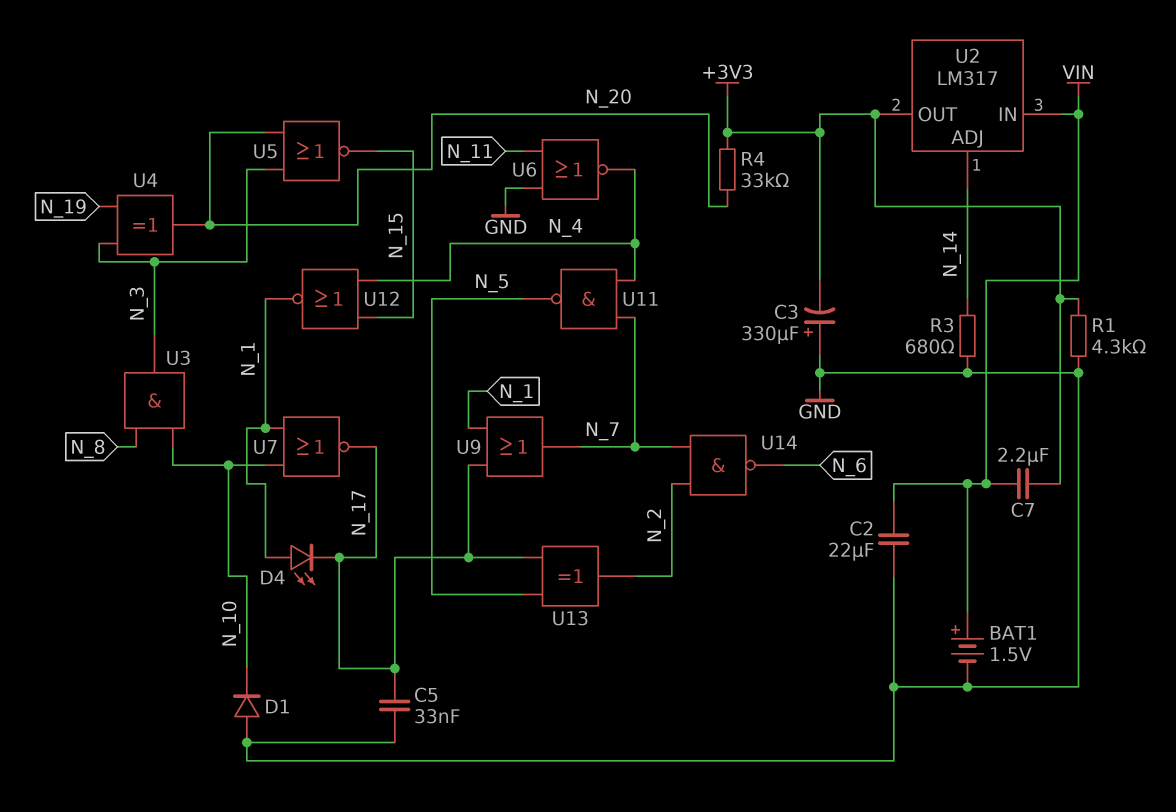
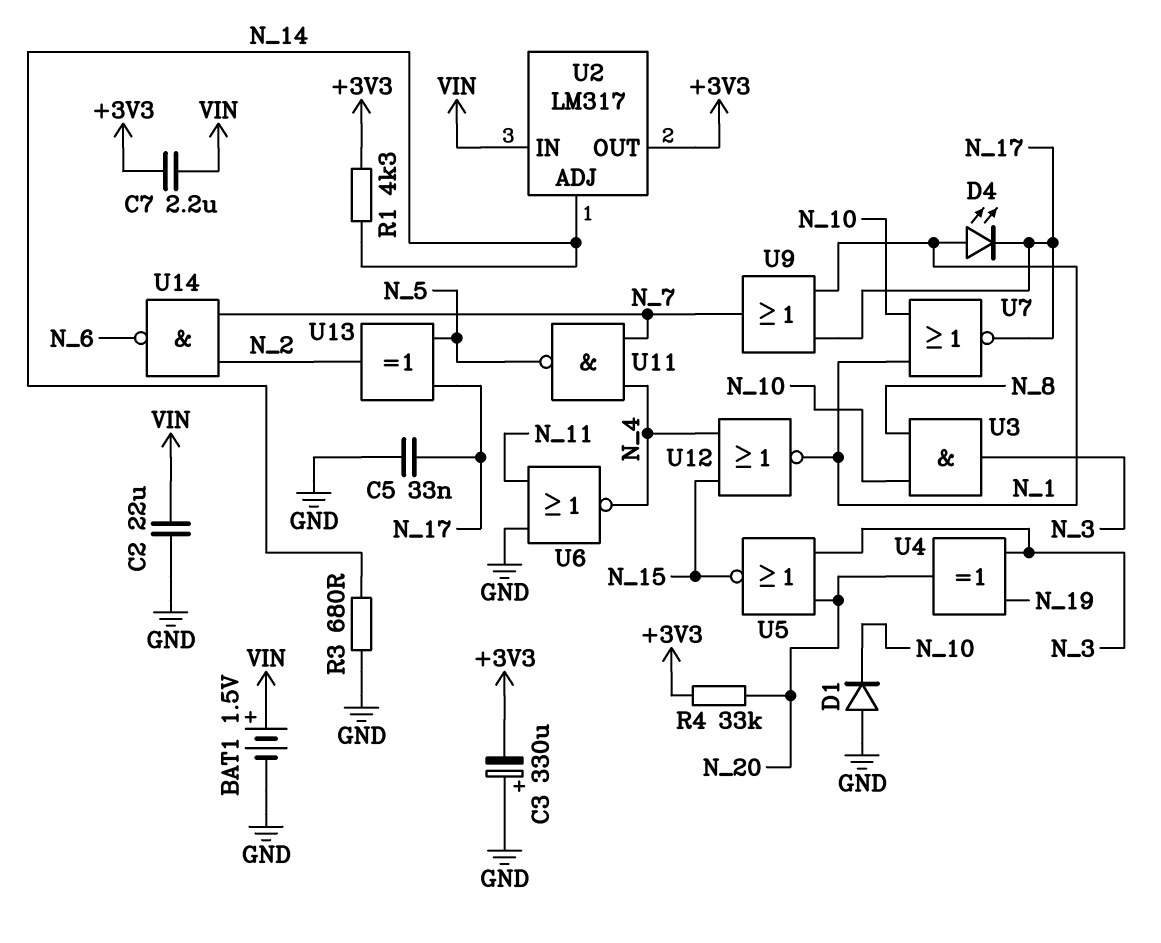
R1: 4.3k (+3V3, GND) -> 4.3k (+3V3, N_14)

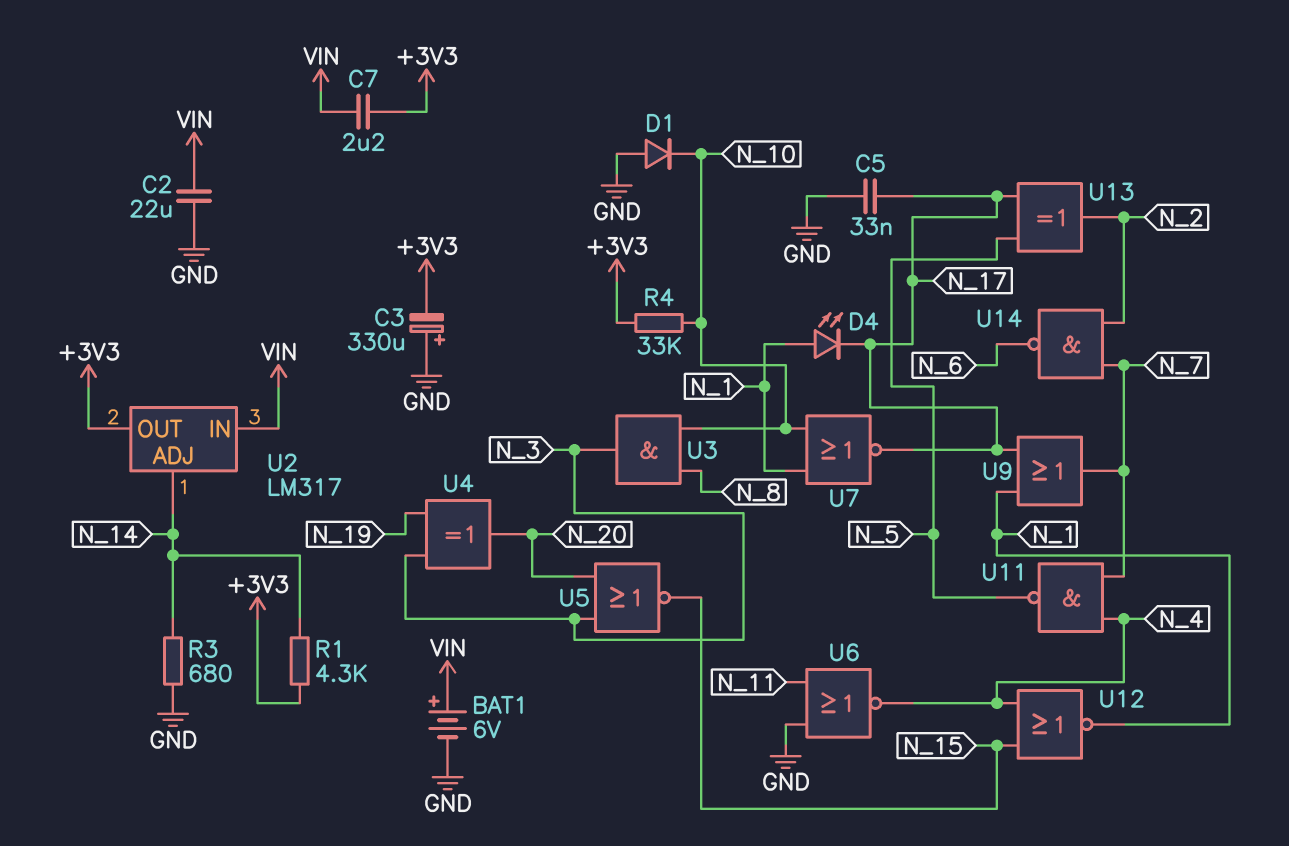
BAT1: 1.5V (plus VIN, minus GND) -> 6V (plus VIN, minus GND)
R4: 33k (+3V3, N_20) -> 33k (+3V3, N_10)

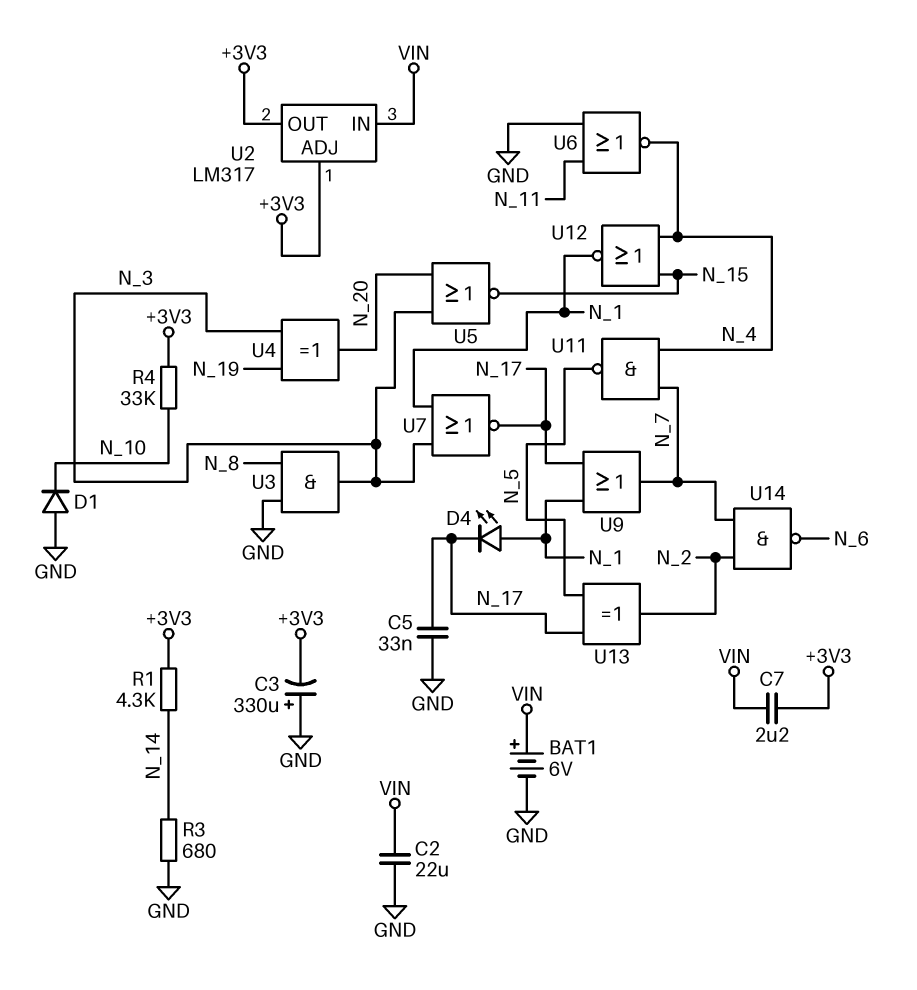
U2 pin ADJ: N_14 -> +3V3
U3: AND (in N_8, in N_10, out N_3) -> AND (in GND, in N_8, out N_3)
U7: NOR (in N_1, in N_10, out N_17) -> NOR (in N_1, in N_3, out N_17)

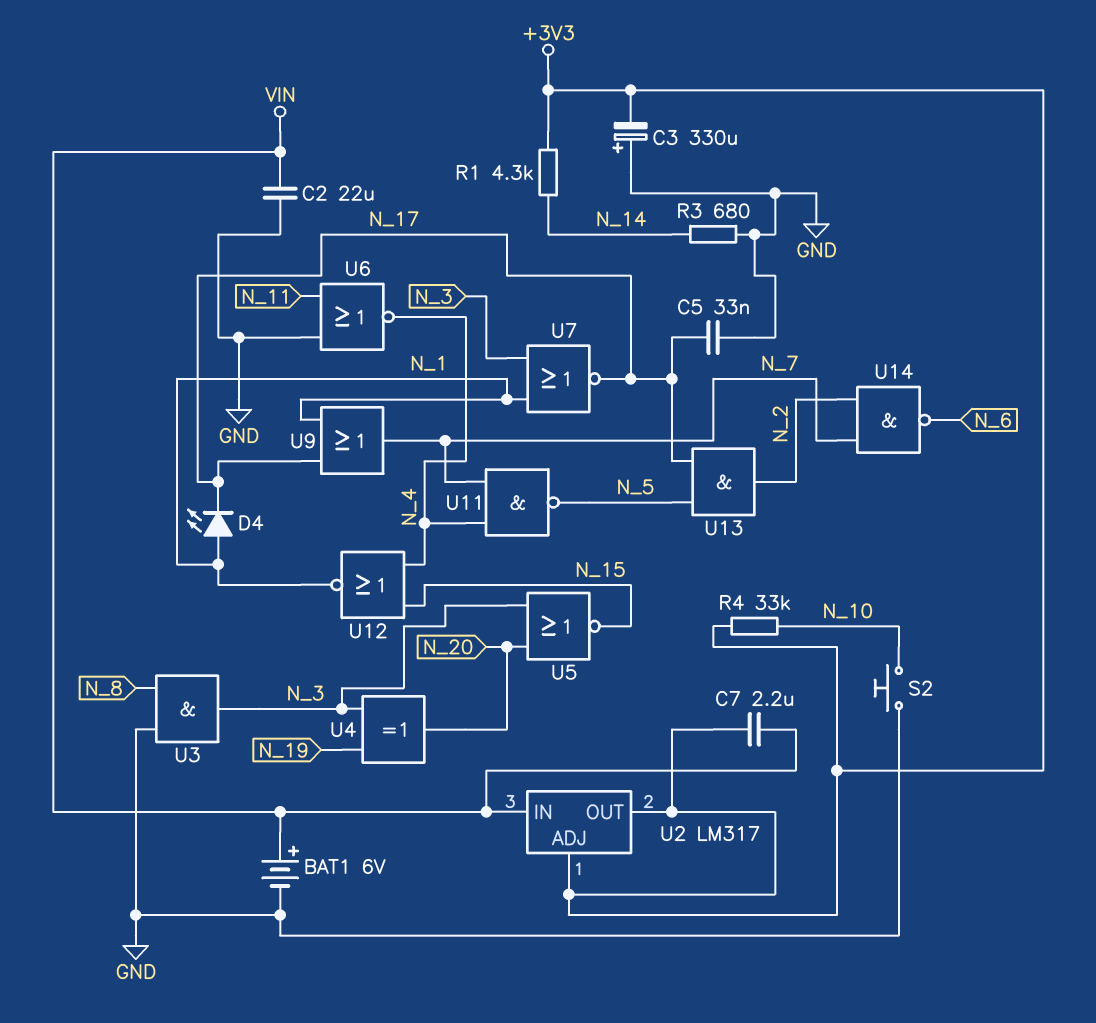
D1: diode (A GND, K N_10) -> none
S2: none -> button (GND, N_10)
U13: XOR (in N_5, in N_17, out N_2) -> AND (in N_5, in N_17, out N_2)

